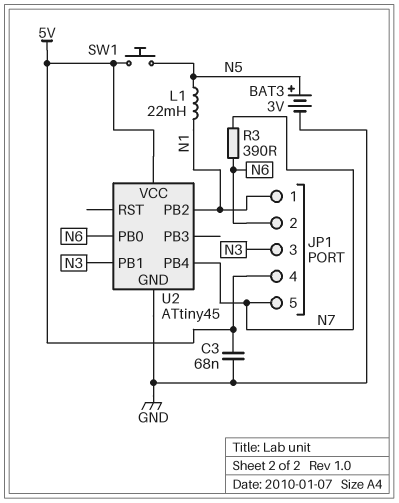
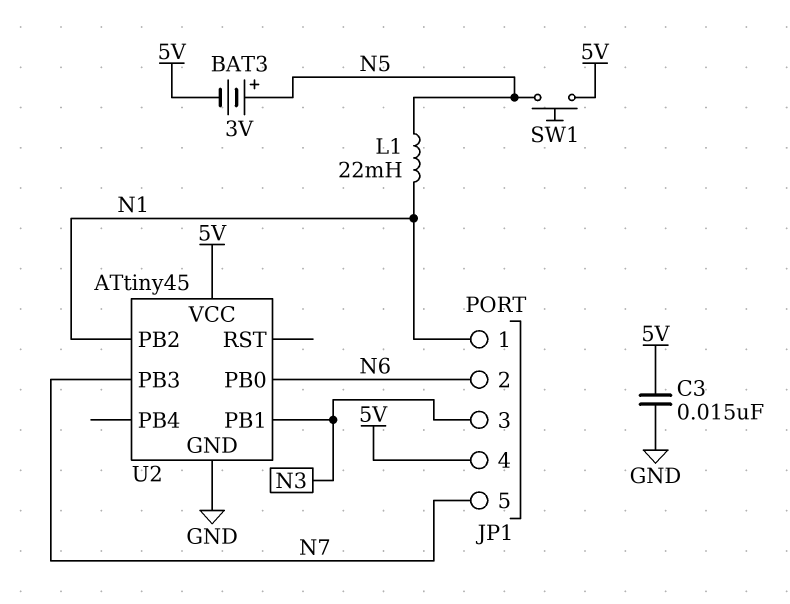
BAT3: 3V (plus N5, minus GND) -> 3V (plus N5, minus 5V)
C3: 68nF (5V, GND) -> 15nF (5V, GND)
R3: 390 (N6, N7) -> none
U2 pin PB3: none -> N7
U2 pin PB4: N7 -> none

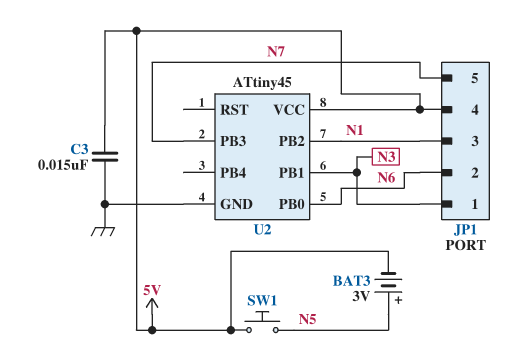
JP1 pin 1: N1 -> N3
JP1 pin 3: N3 -> N1
L1: 22mH (N1, N5) -> none

